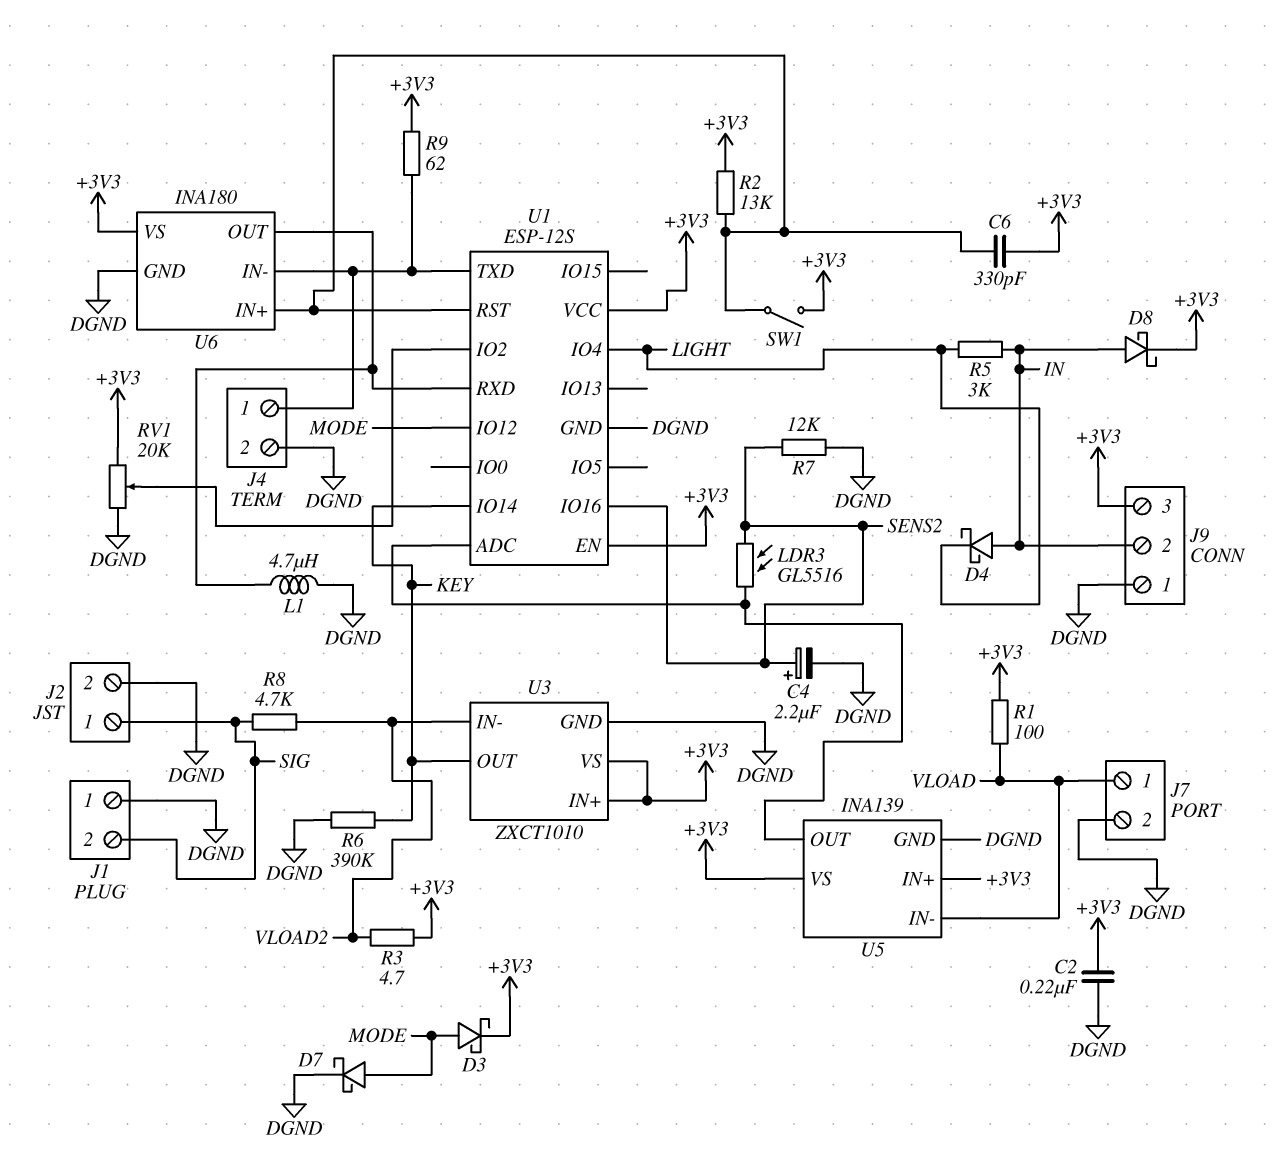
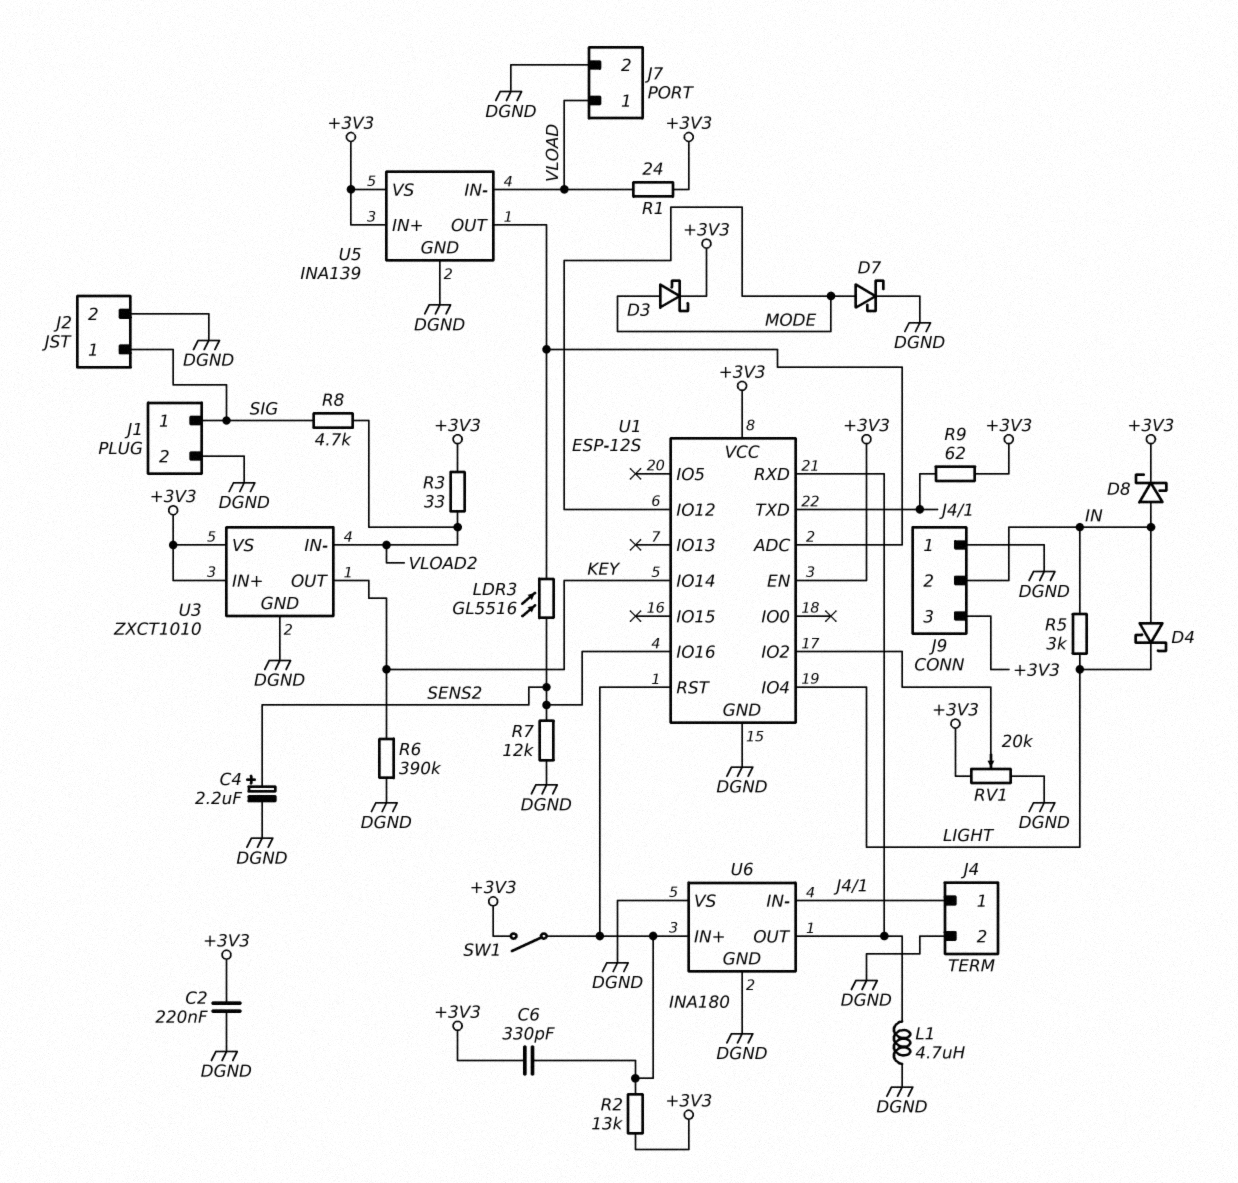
J1 pin 1: DGND -> SIG
J1 pin 2: SIG -> DGND
R1: 100 (+3V3, VLOAD) -> 24 (+3V3, VLOAD)
R3: 4.7 (+3V3, VLOAD2) -> 33 (+3V3, VLOAD2)
U6 pin VS: +3V3 -> DGND

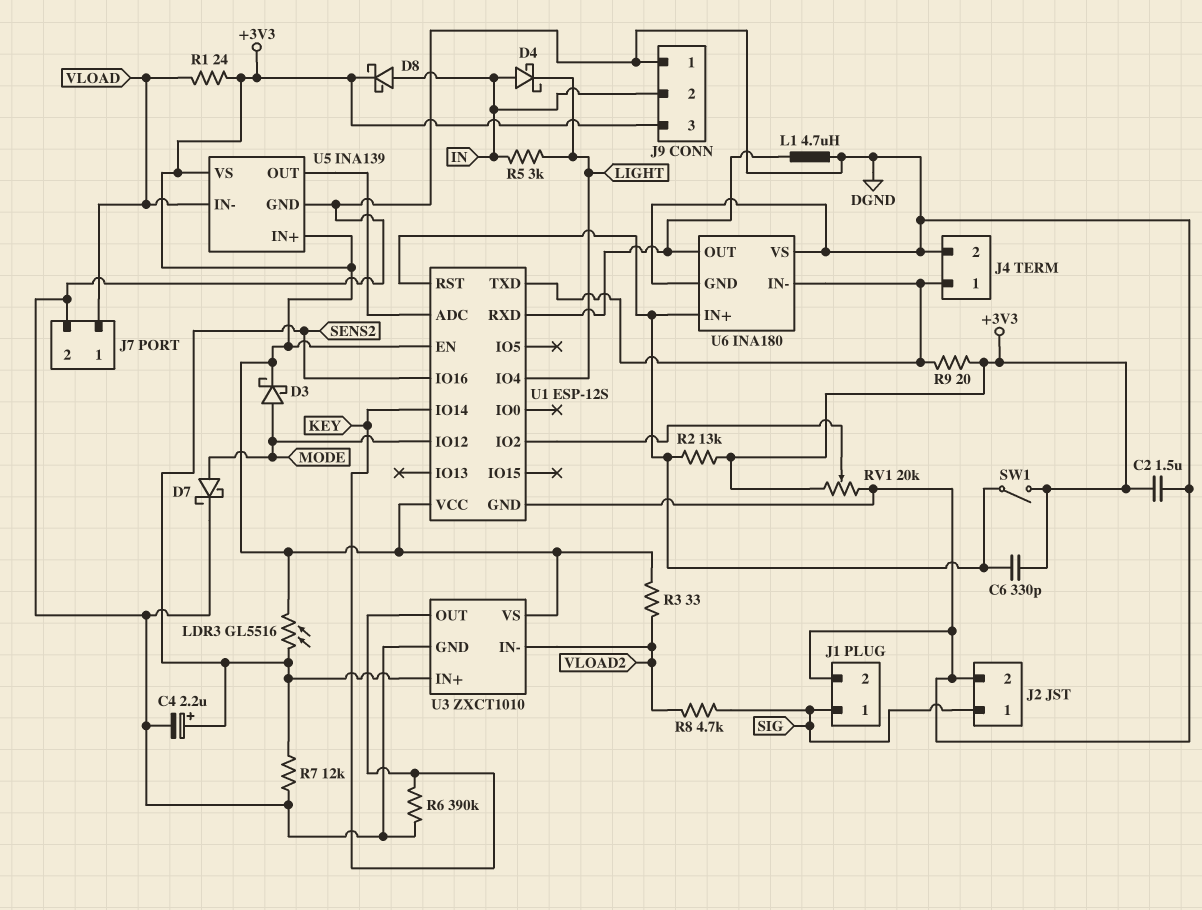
C2: 220nF (+3V3, DGND) -> 1.5uF (+3V3, DGND)
LDR3: GL5516 (SENS2, U1/ADC) -> GL5516 (+3V3, SENS2)
R9: 62 (+3V3, J4/1) -> 20 (+3V3, J4/1)
U3 pin IN+: +3V3 -> SENS2

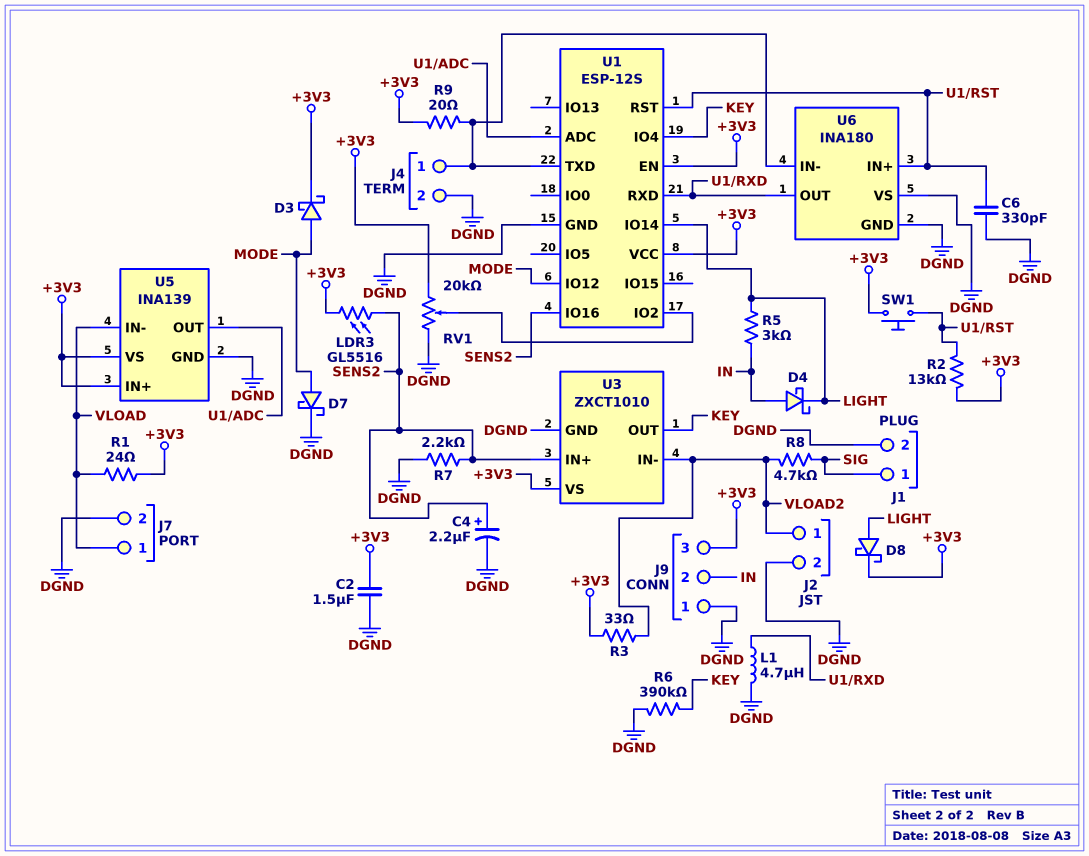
C6: 330pF (+3V3, U1/RST) -> 330pF (DGND, U1/RST)
D8: schottky (A IN, K +3V3) -> schottky (A LIGHT, K +3V3)
J2 pin 1: SIG -> VLOAD2
R7: 12k (DGND, SENS2) -> 2.2k (DGND, SENS2)
SW1: switch (+3V3, U1/RST) -> button (+3V3, U1/RST)
U1 pin IO4: LIGHT -> KEY
U1 pin IO14: KEY -> LIGHT

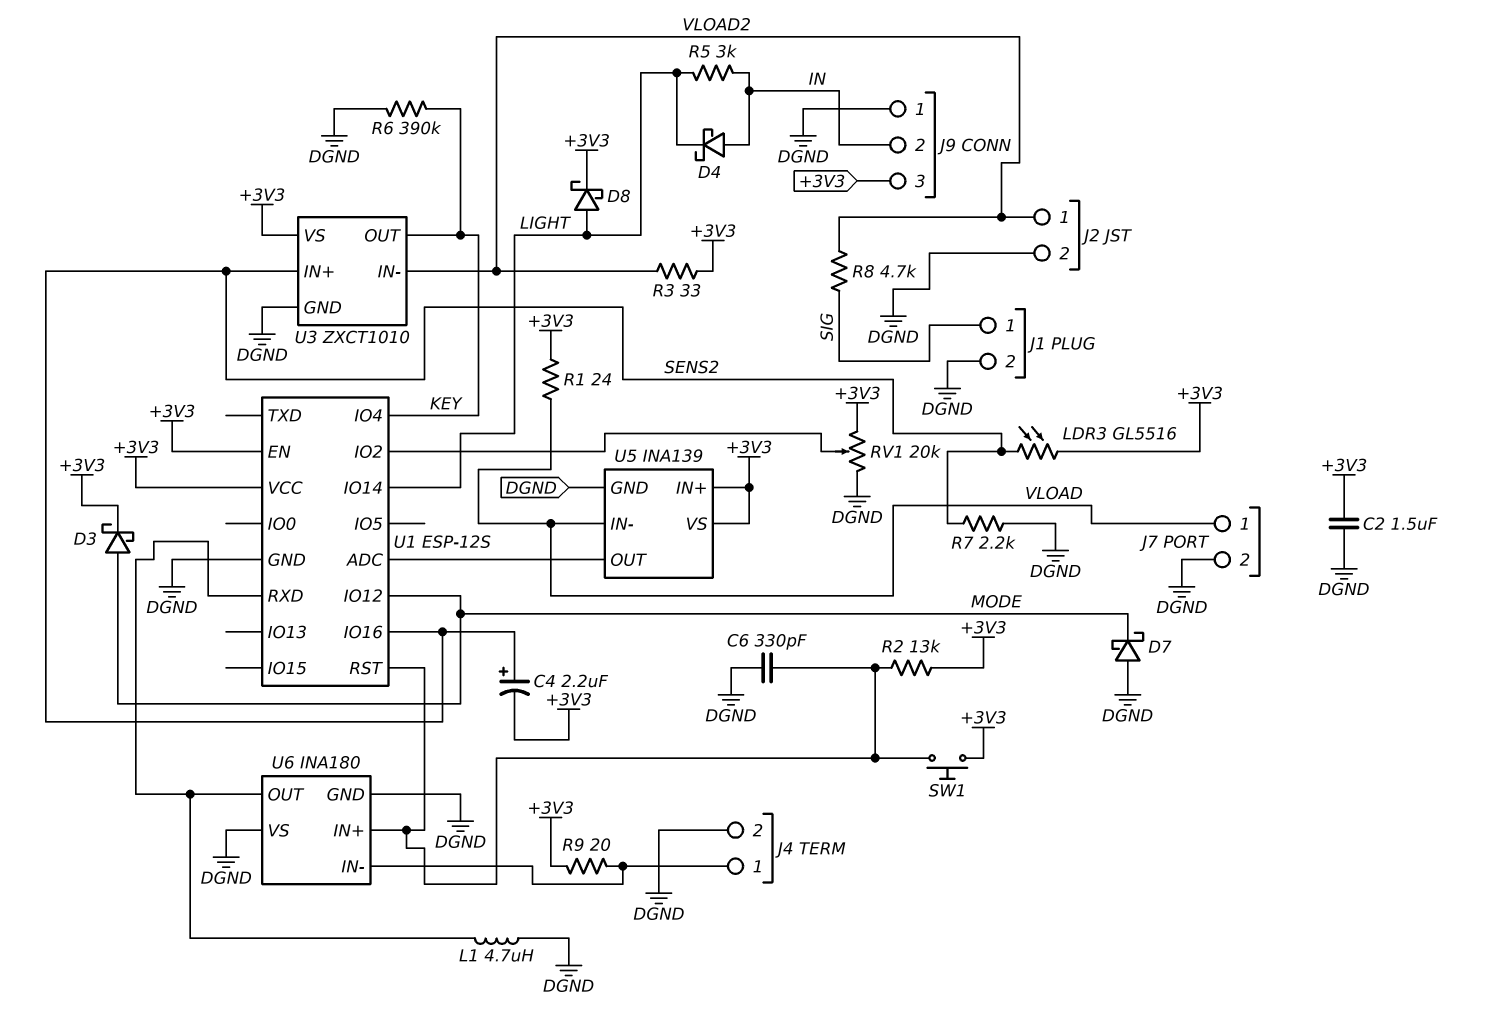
C4: 2.2uF (plus SENS2, minus DGND) -> 2.2uF (plus SENS2, minus +3V3)
D7: schottky (A MODE, K DGND) -> schottky (A DGND, K MODE)
U1 pin TXD: J4/1 -> none

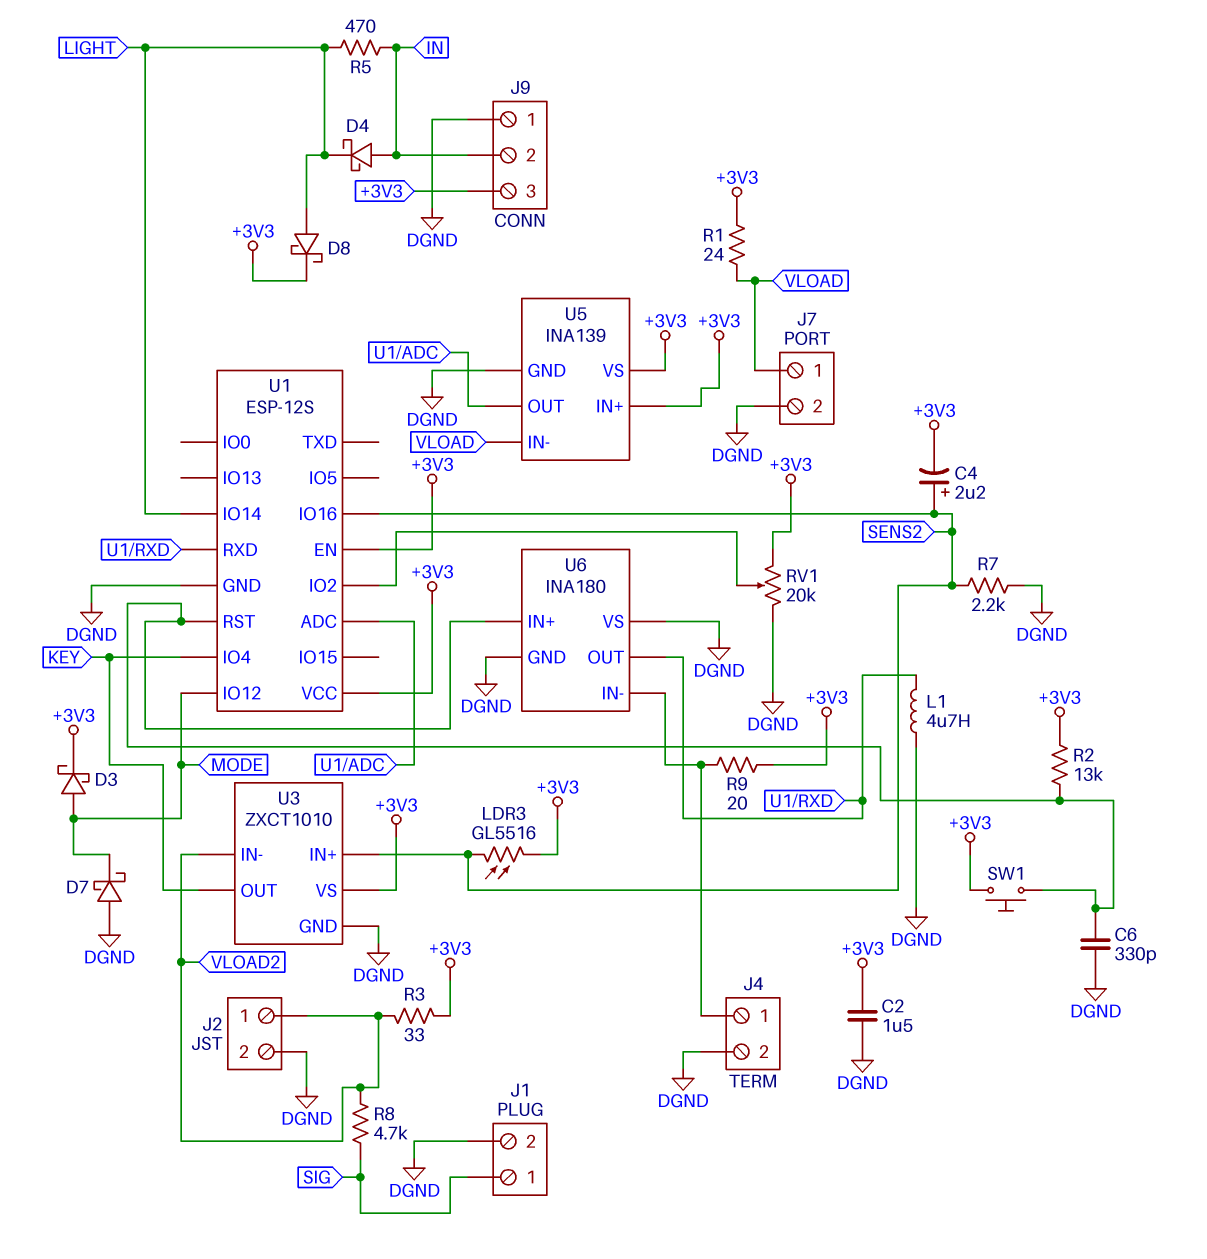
R5: 3k (IN, LIGHT) -> 470 (IN, LIGHT)
R6: 390k (DGND, KEY) -> none

